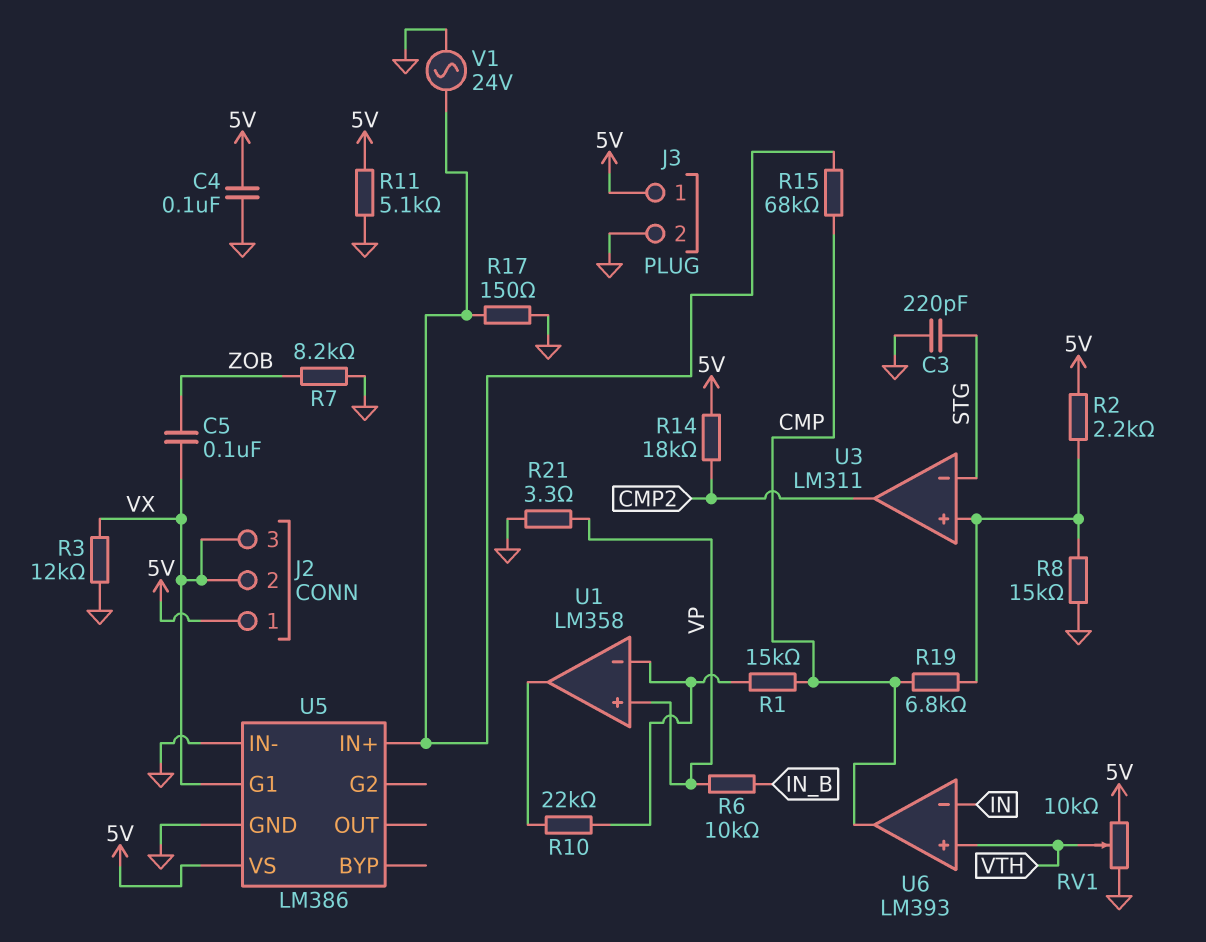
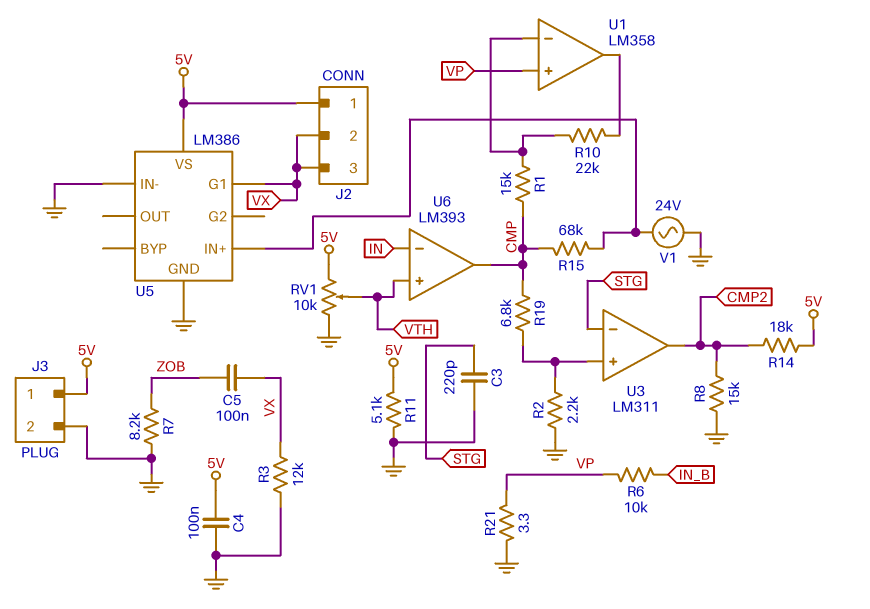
R2: 2.2k (5V, U3/in+) -> 2.2k (GND, U3/in+)
R8: 15k (GND, U3/in+) -> 15k (CMP2, GND)
R17: 150 (GND, U5/IN+) -> none

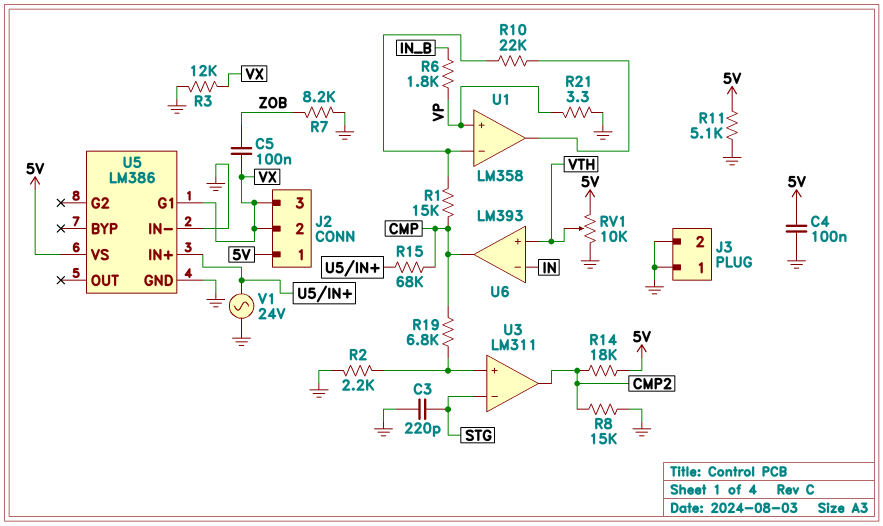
J3 pin 1: 5V -> GND
R6: 10k (IN_B, VP) -> 1.8k (IN_B, VP)

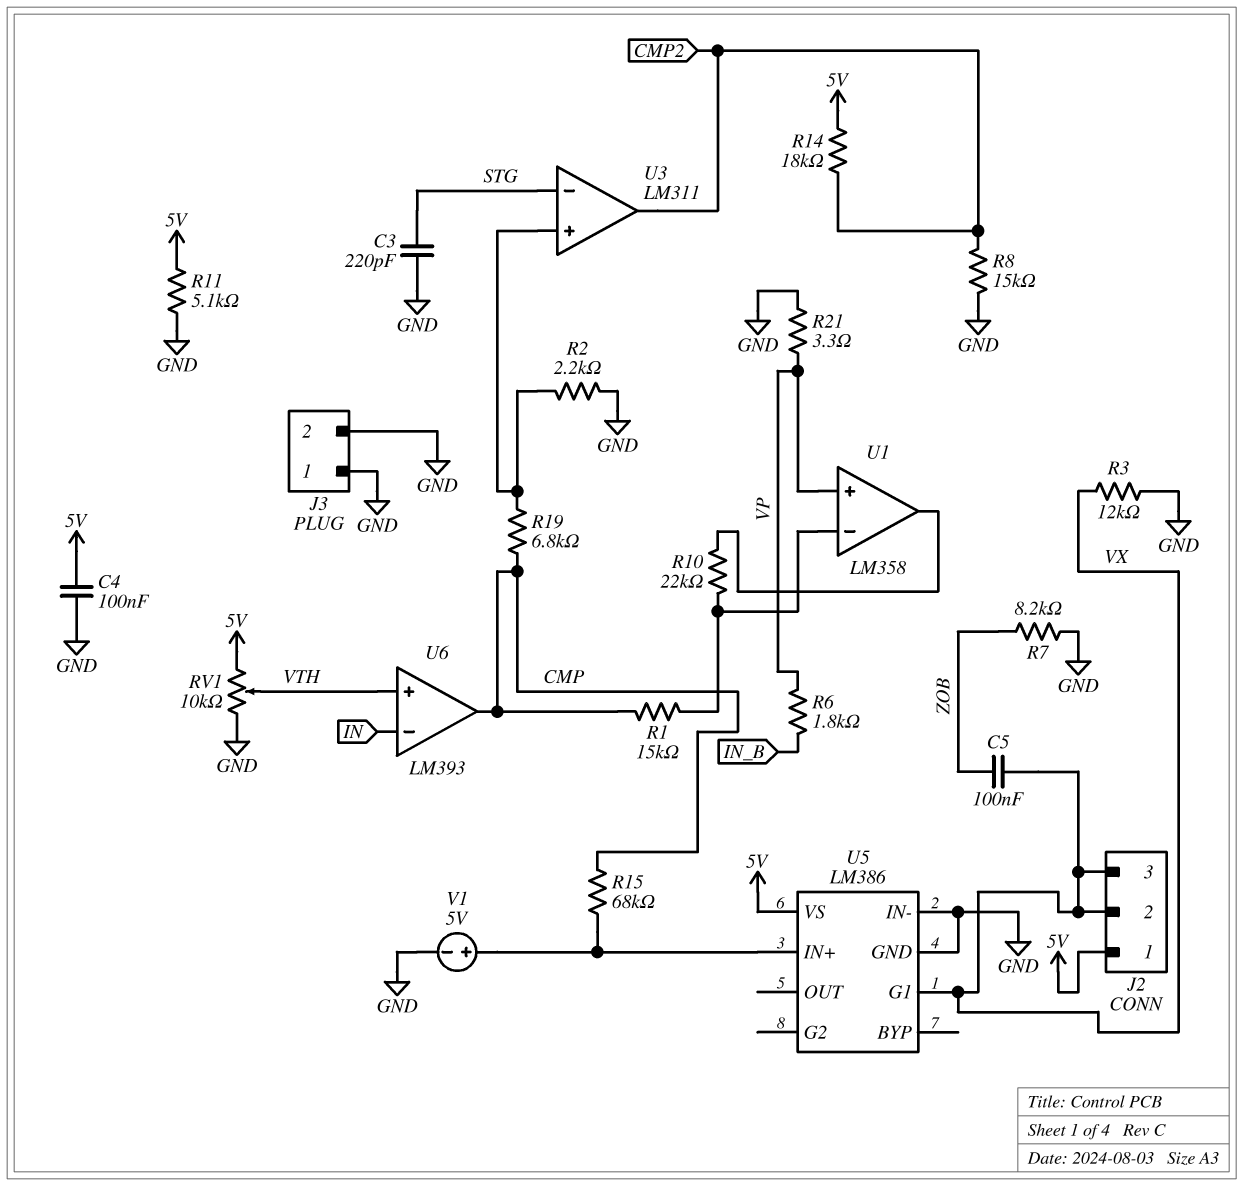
V1: AC 24V (GND, U5/IN+) -> 5V (plus U5/IN+, minus GND)

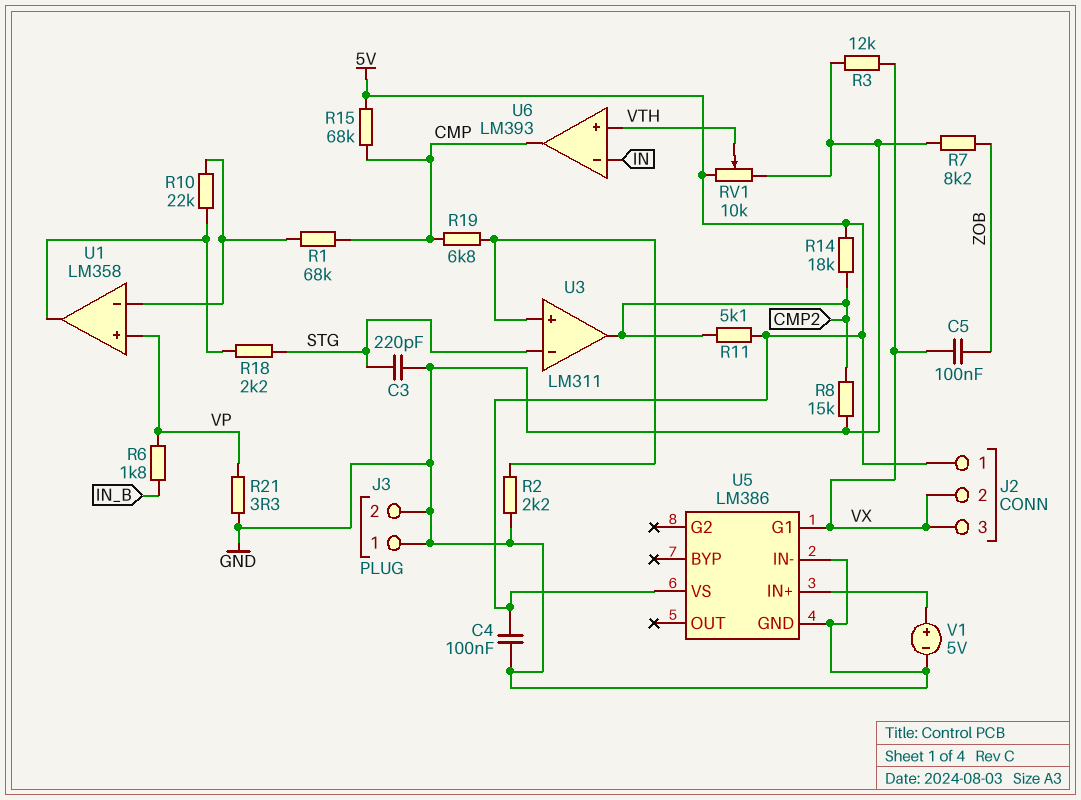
R1: 15k (CMP, U1/in-) -> 68k (CMP, U1/in-)
R11: 5.1k (5V, GND) -> 5.1k (5V, CMP2)
R15: 68k (CMP, U5/IN+) -> 68k (5V, CMP)
R18: none -> 2.2k (STG, U1/out)

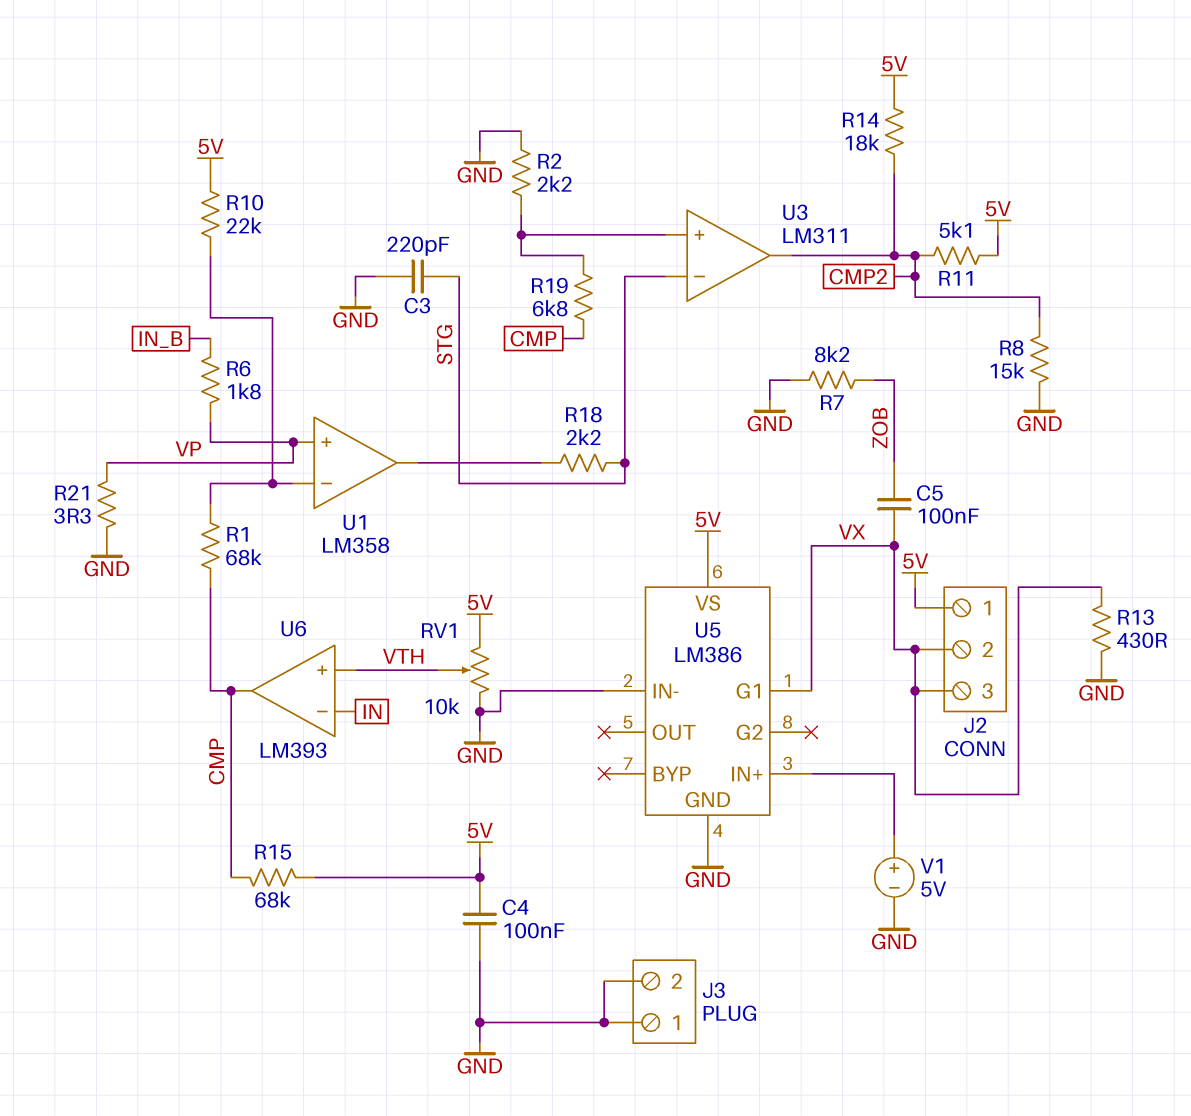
R3: 12k (GND, VX) -> none
R10: 22k (U1/in-, U1/out) -> 22k (5V, U1/in-)
R13: none -> 430 (GND, VX)

